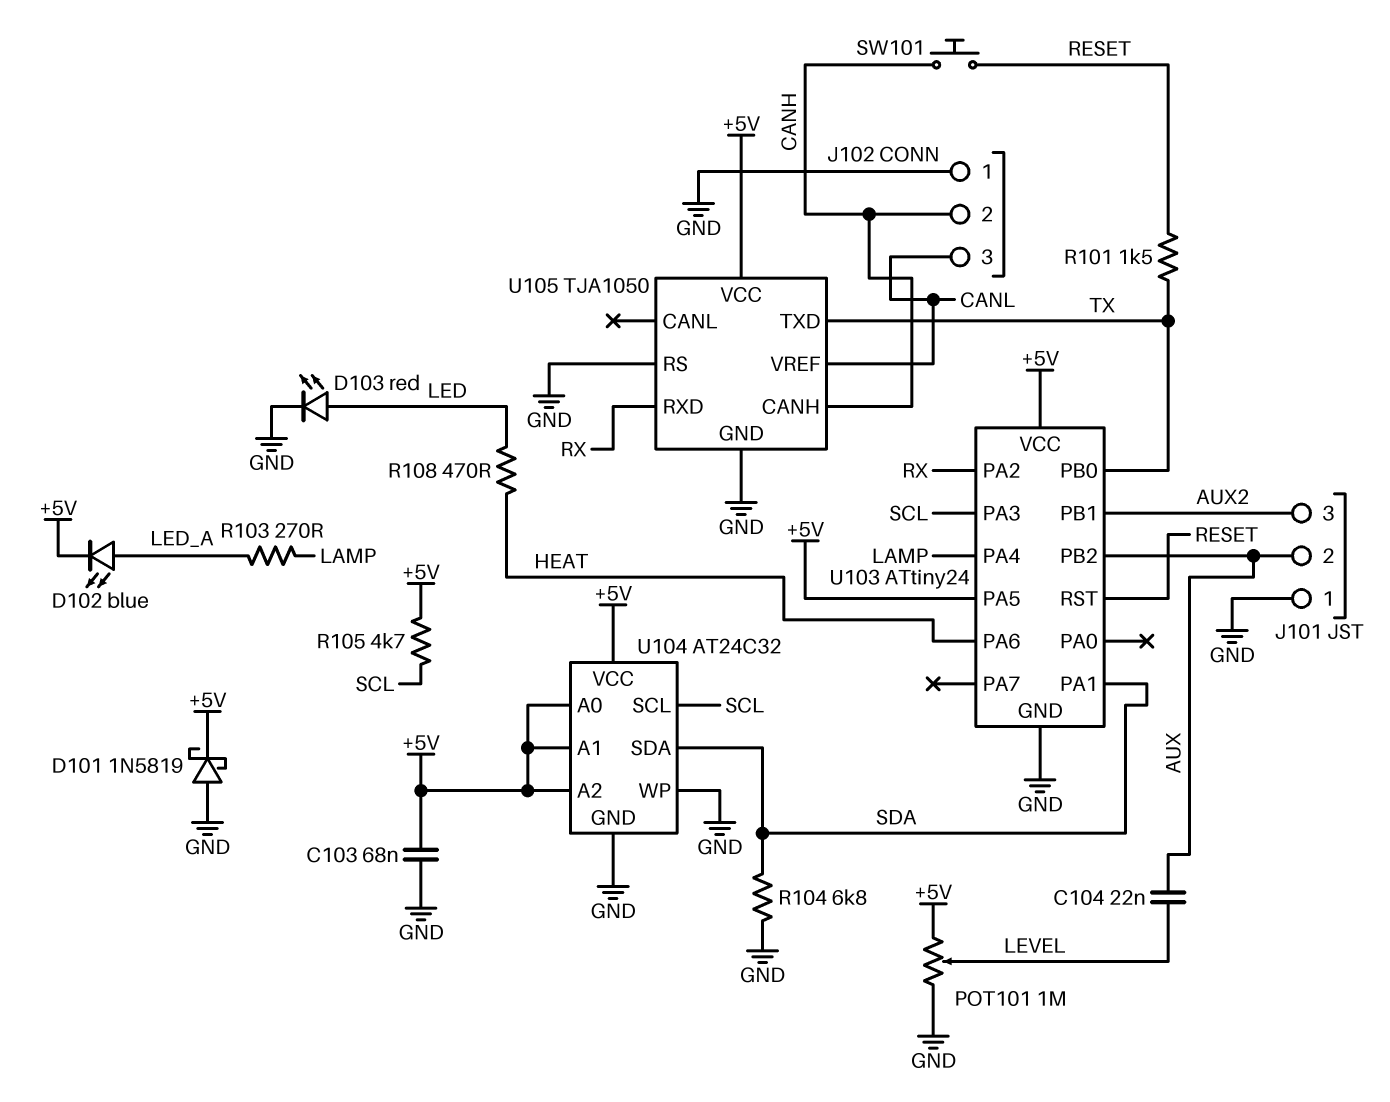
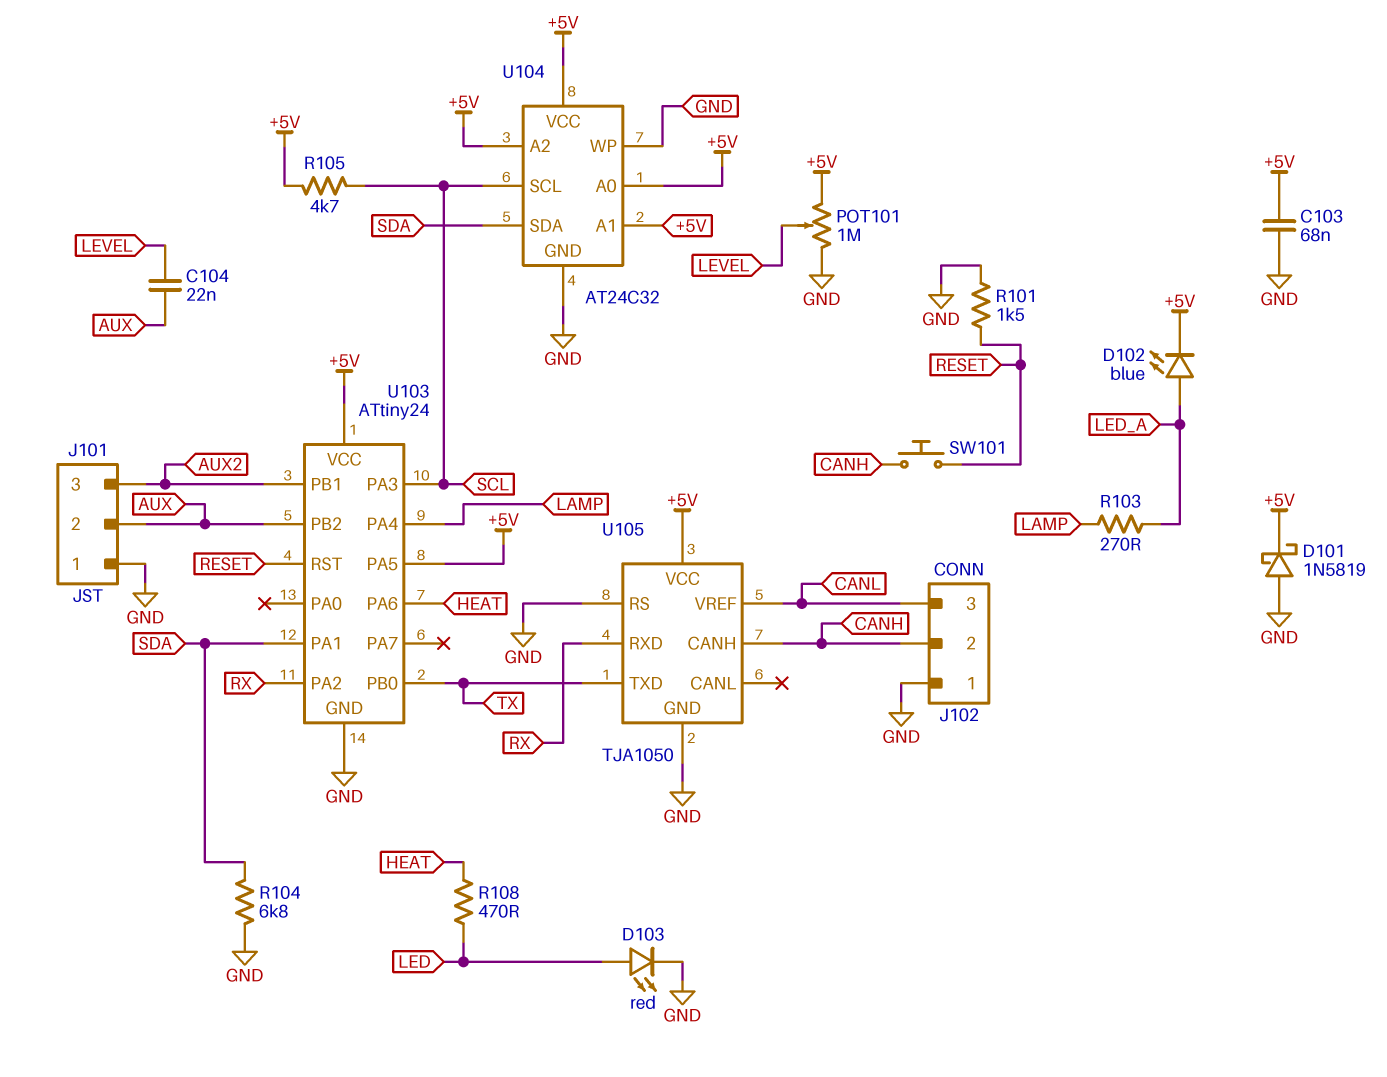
R101: 1.5k (RESET, TX) -> 1.5k (GND, RESET)

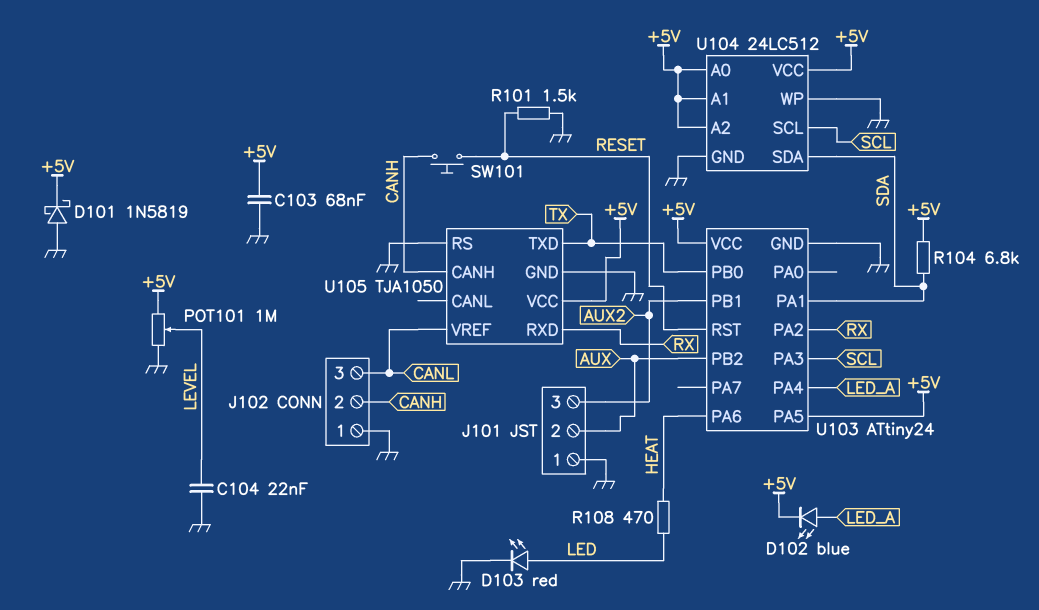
C104: 22nF (AUX, LEVEL) -> 22nF (GND, LEVEL)
R103: 270 (LAMP, LED_A) -> none
R104: 6.8k (GND, SDA) -> 6.8k (+5V, SDA)
R105: 4.7k (+5V, SCL) -> none
U103 pin PA4: LAMP -> LED_A
U104: AT24C32 -> 24LC512

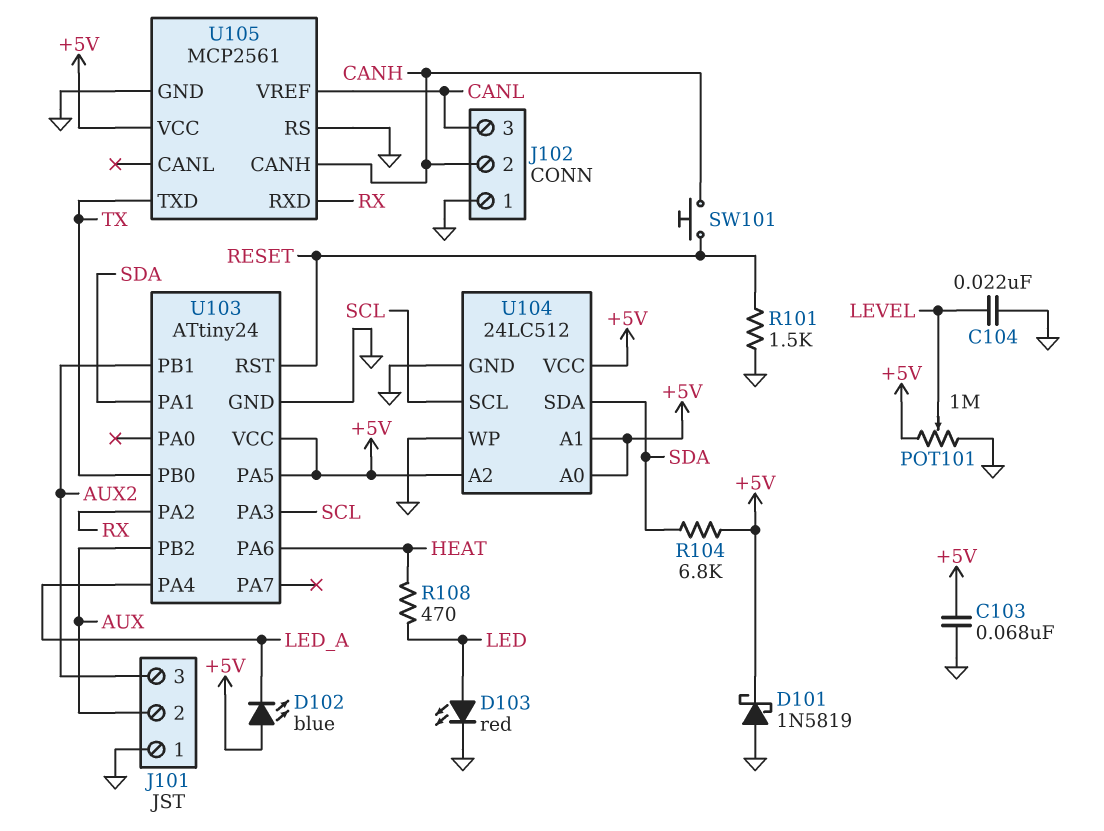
D102: LED blue (A LED_A, K +5V) -> LED blue (A +5V, K LED_A)
U105: TJA1050 -> MCP2561

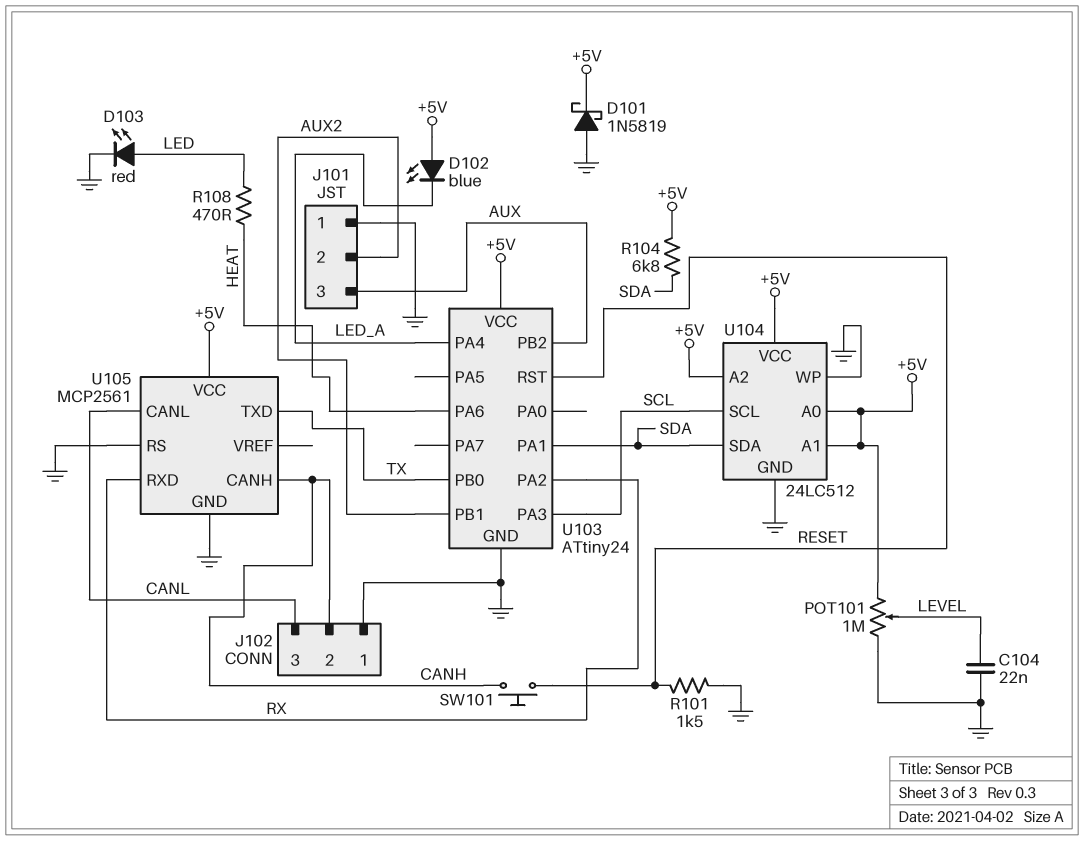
C103: 68nF (+5V, GND) -> none
J101 pin 2: AUX -> AUX2
J101 pin 3: AUX2 -> AUX
U103 pin PA5: +5V -> none
U105 pin CANL: none -> CANL
U105 pin VREF: CANL -> none

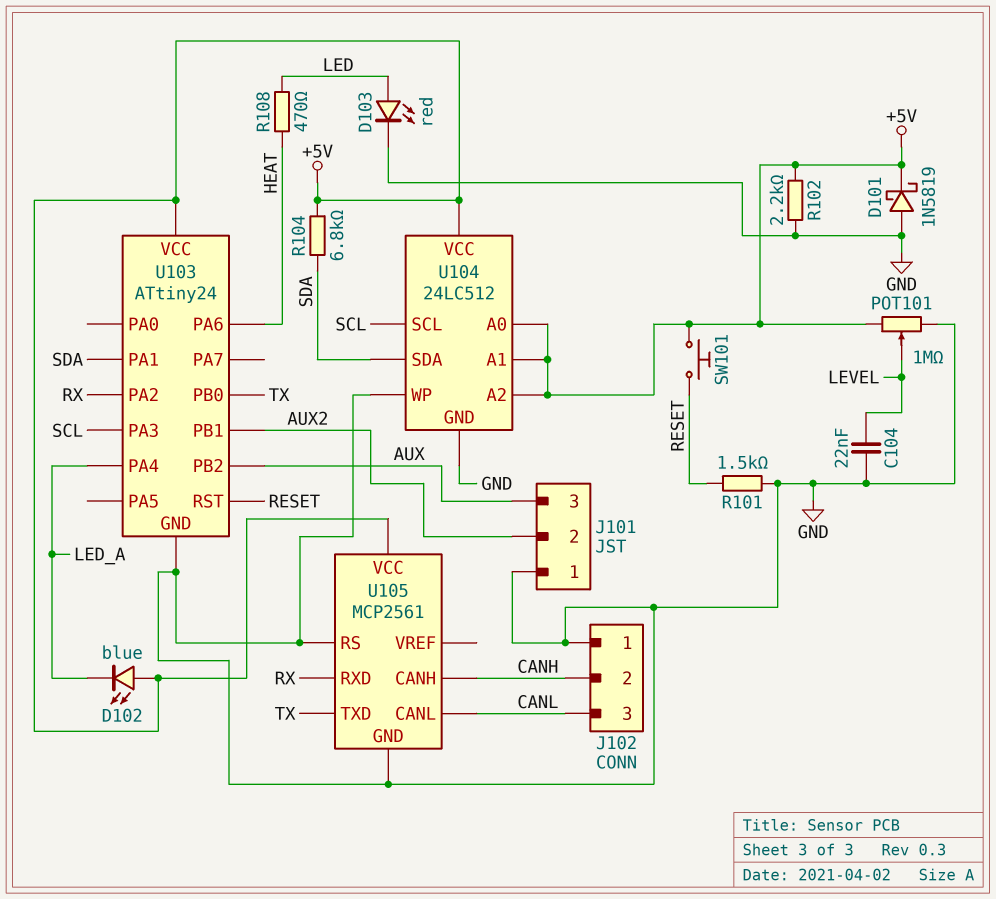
R102: none -> 2.2k (+5V, GND)
SW101: button (CANH, RESET) -> button (+5V, RESET)

